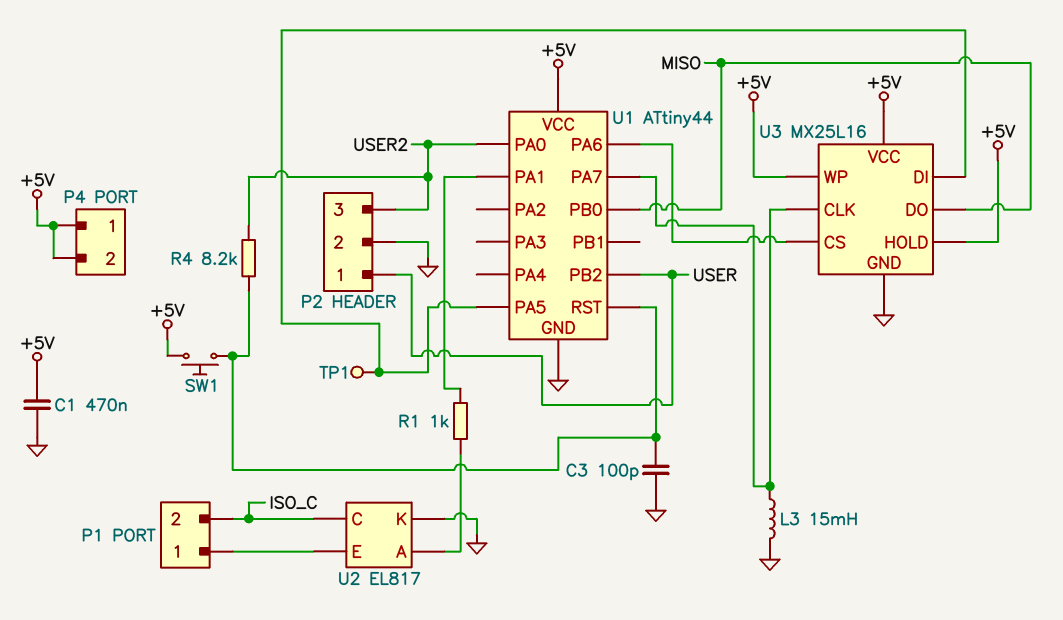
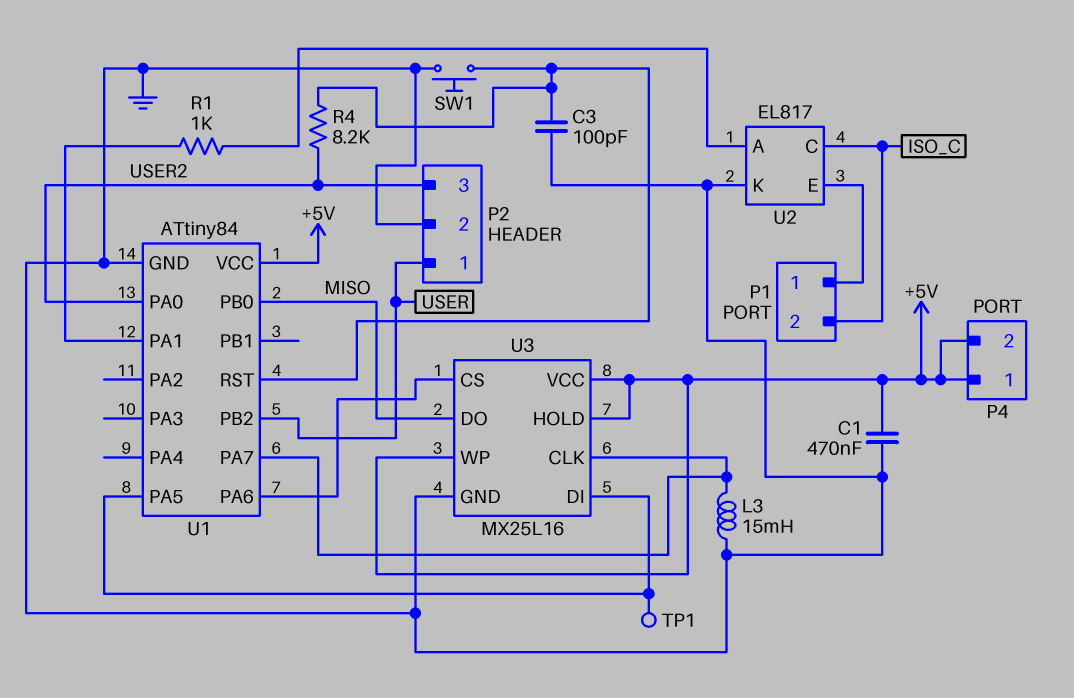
SW1: button (+5V, U1/RST) -> button (GND, U1/RST)
U1: ATtiny44 -> ATtiny84

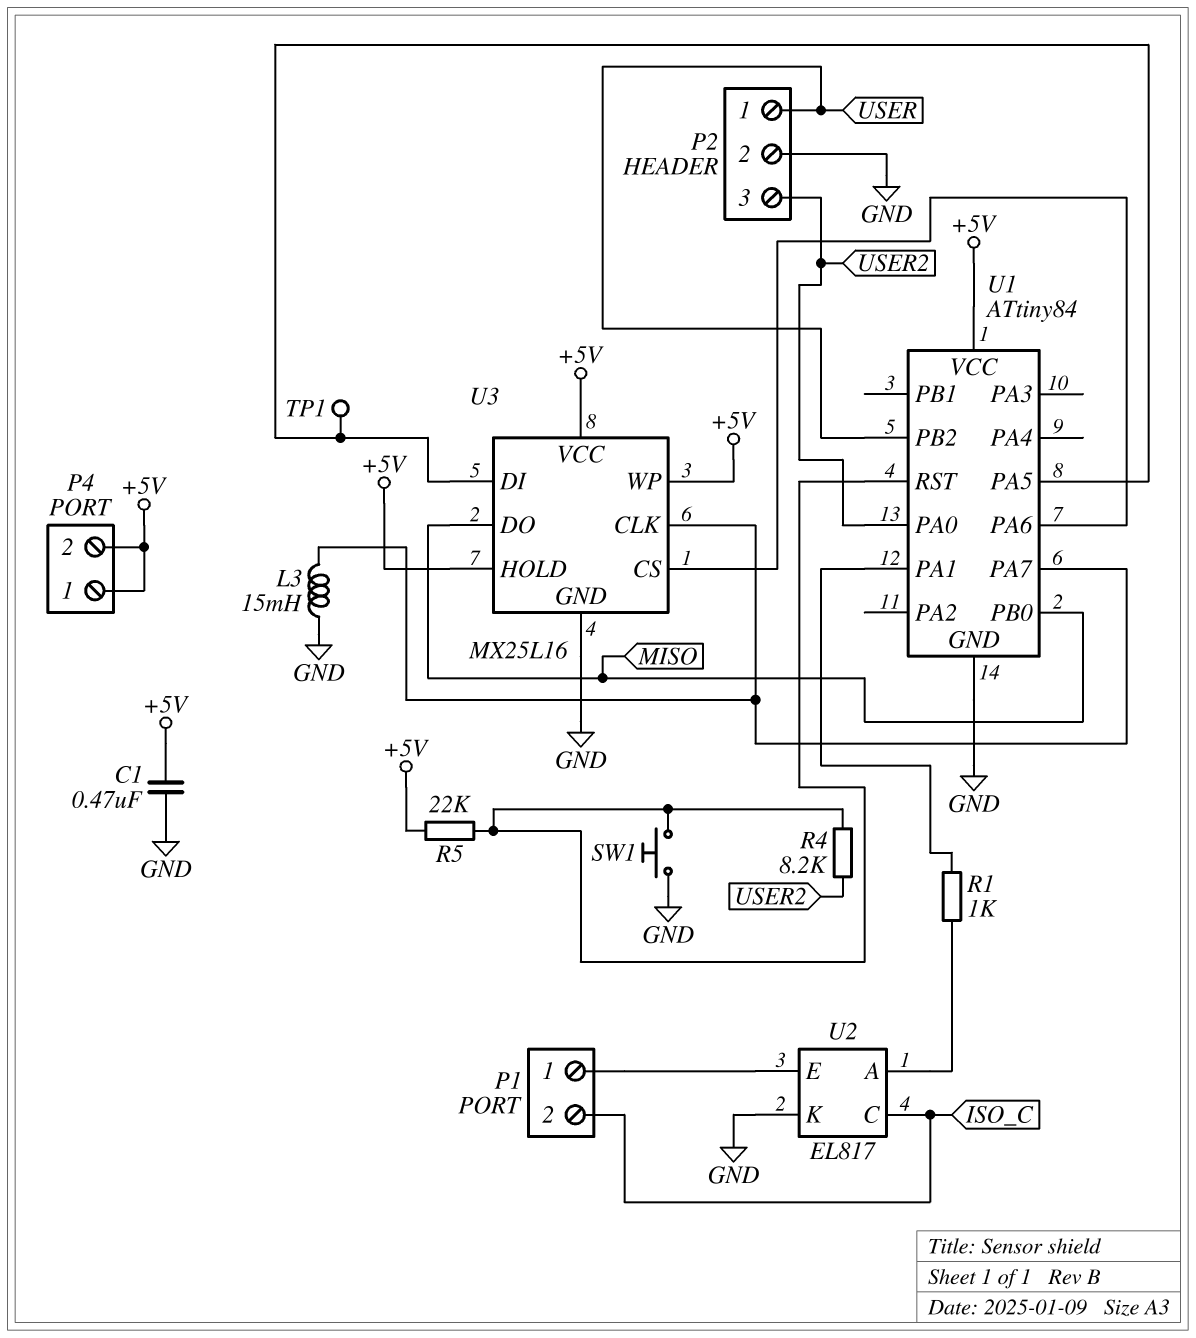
C3: 100pF (GND, U1/RST) -> none
R5: none -> 22k (+5V, U1/RST)

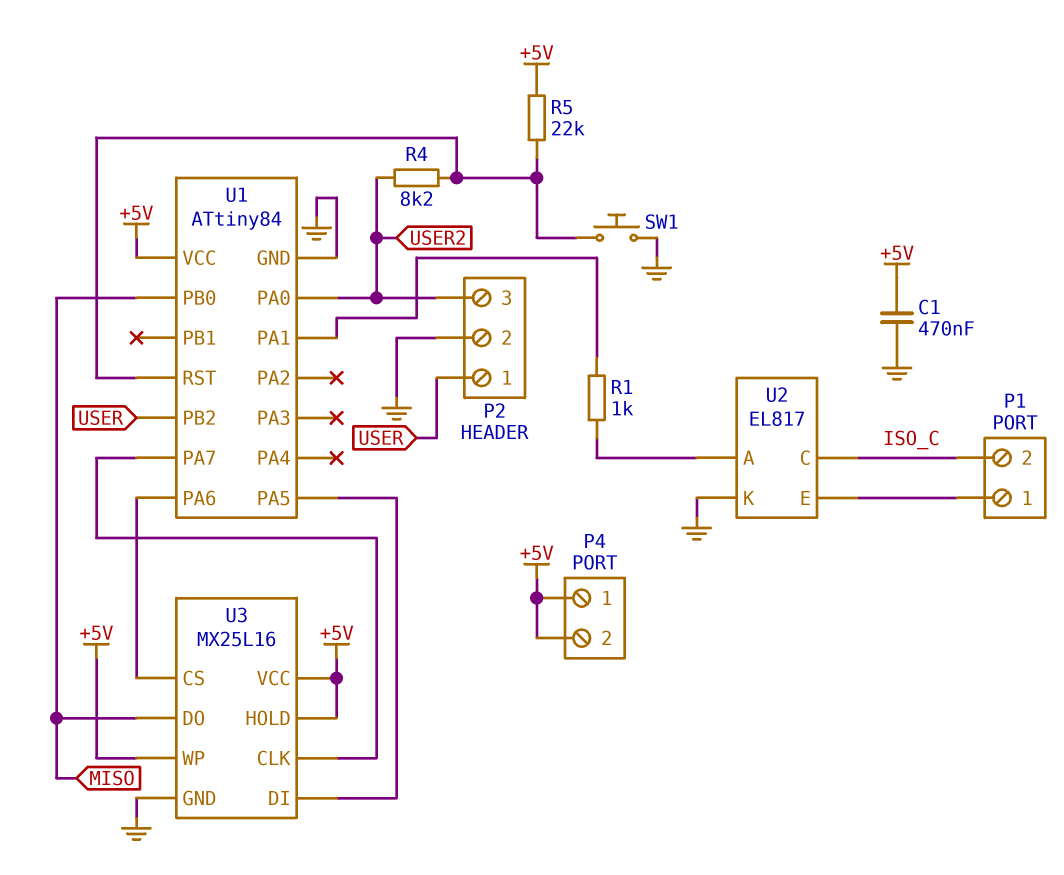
L3: 15mH (GND, U1/PA7) -> none
TP1: test point (U1/PA5) -> none

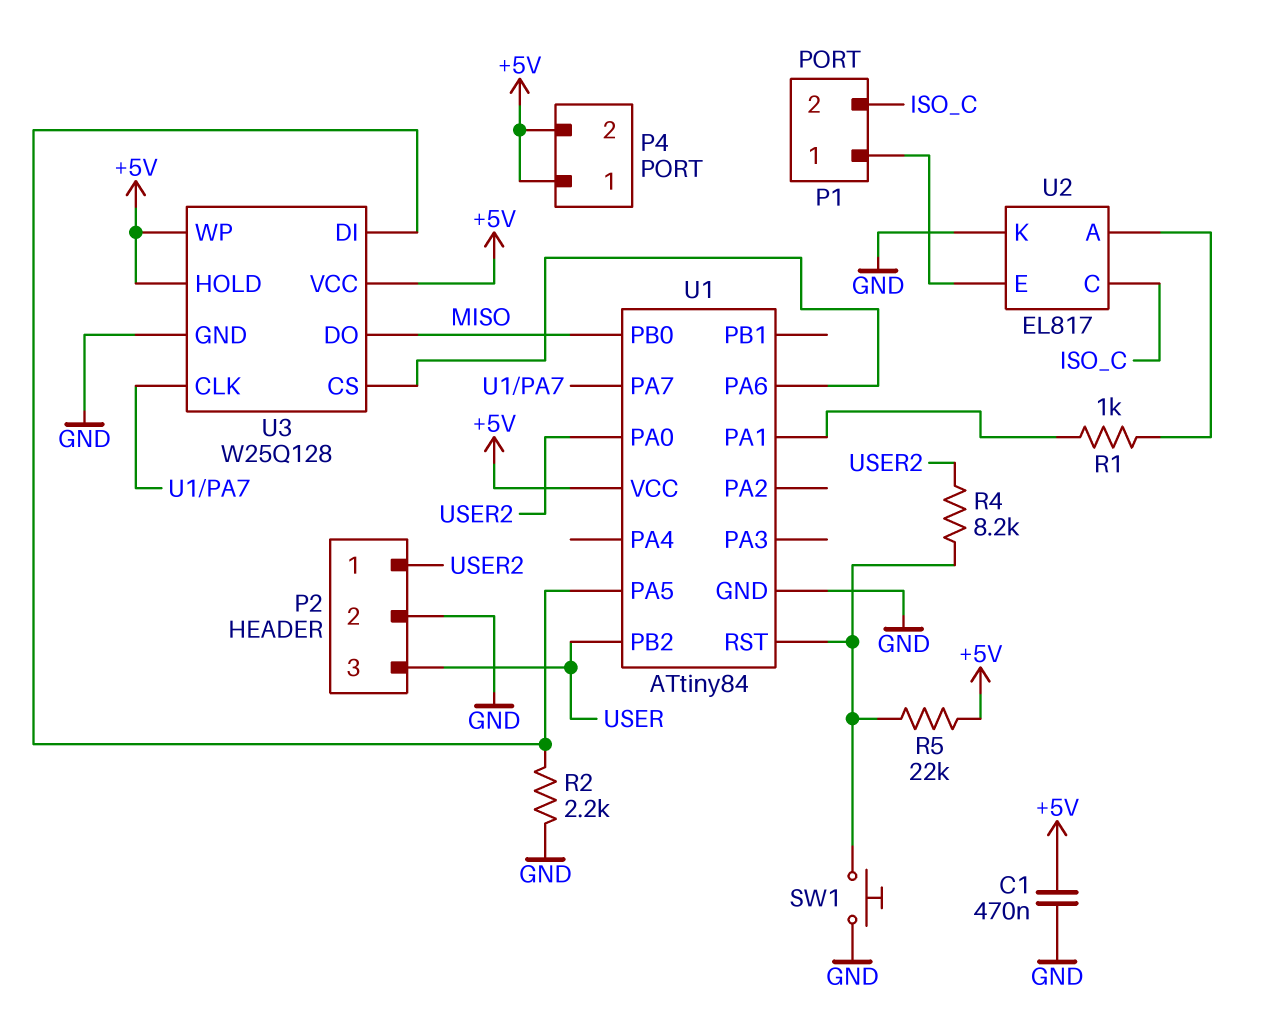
P2 pin 1: USER -> USER2
P2 pin 3: USER2 -> USER
R2: none -> 2.2k (GND, U1/PA5)
U3: MX25L16 -> W25Q128

